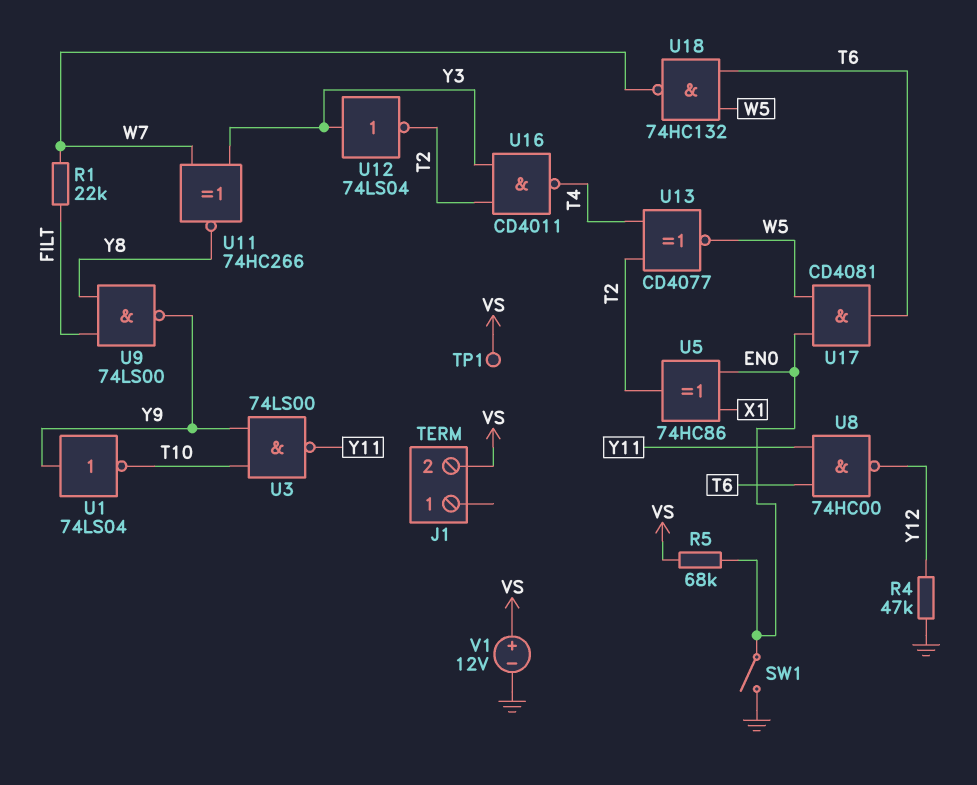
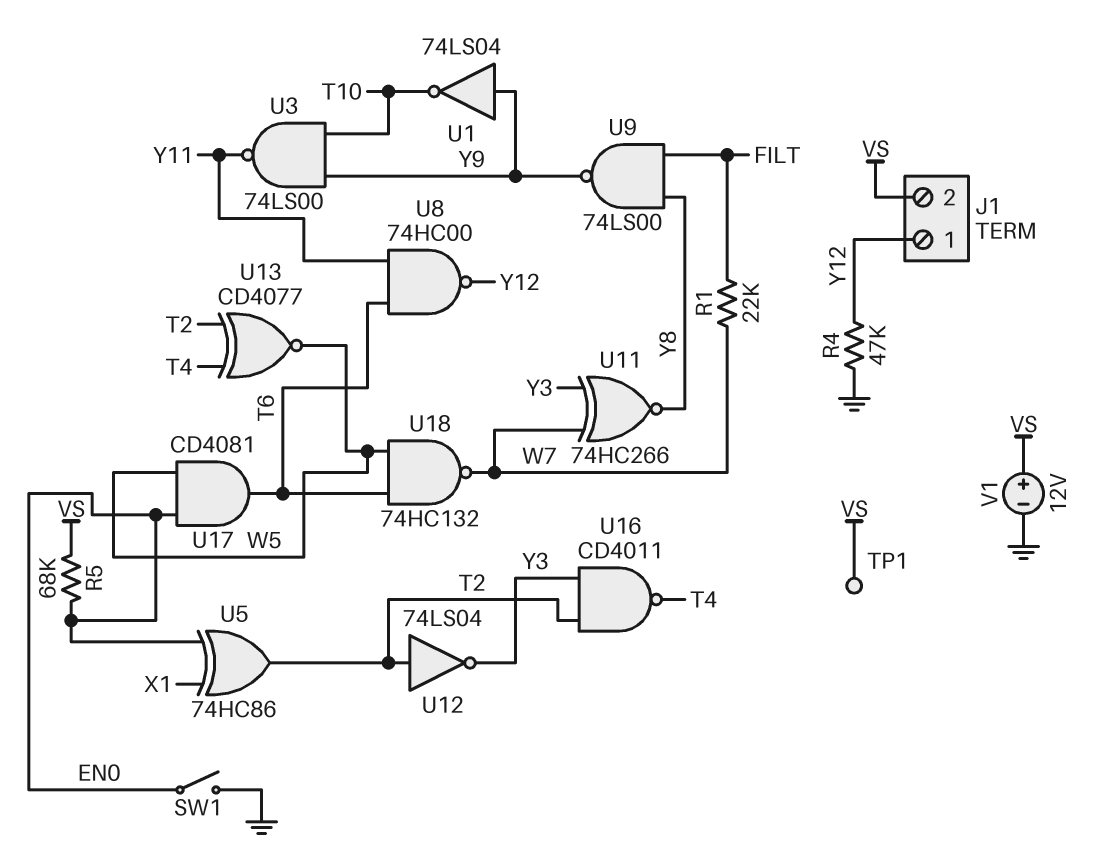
J1 pin 1: none -> Y12
U12: NOT 74LS04 (in Y3, out T2) -> NOT 74LS04 (in T2, out Y3)

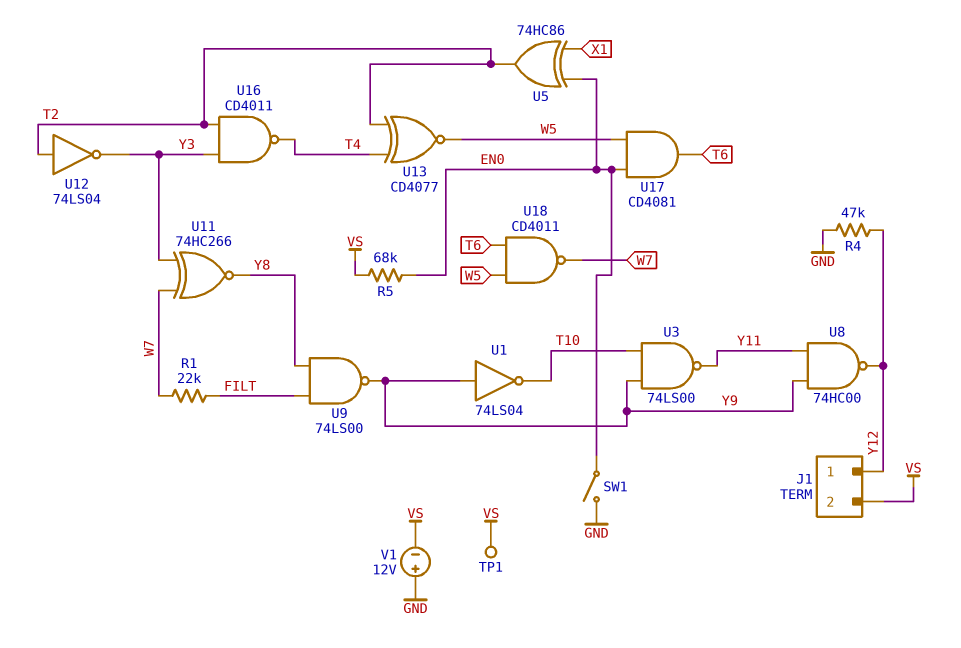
U8: NAND 74HC00 (in T6, in Y11, out Y12) -> NAND 74HC00 (in Y9, in Y11, out Y12)
U18: NAND 74HC132 (in T6, in W5, out W7) -> NAND CD4011 (in T6, in W5, out W7)
V1: 12V (plus VS, minus GND) -> 12V (plus GND, minus VS)

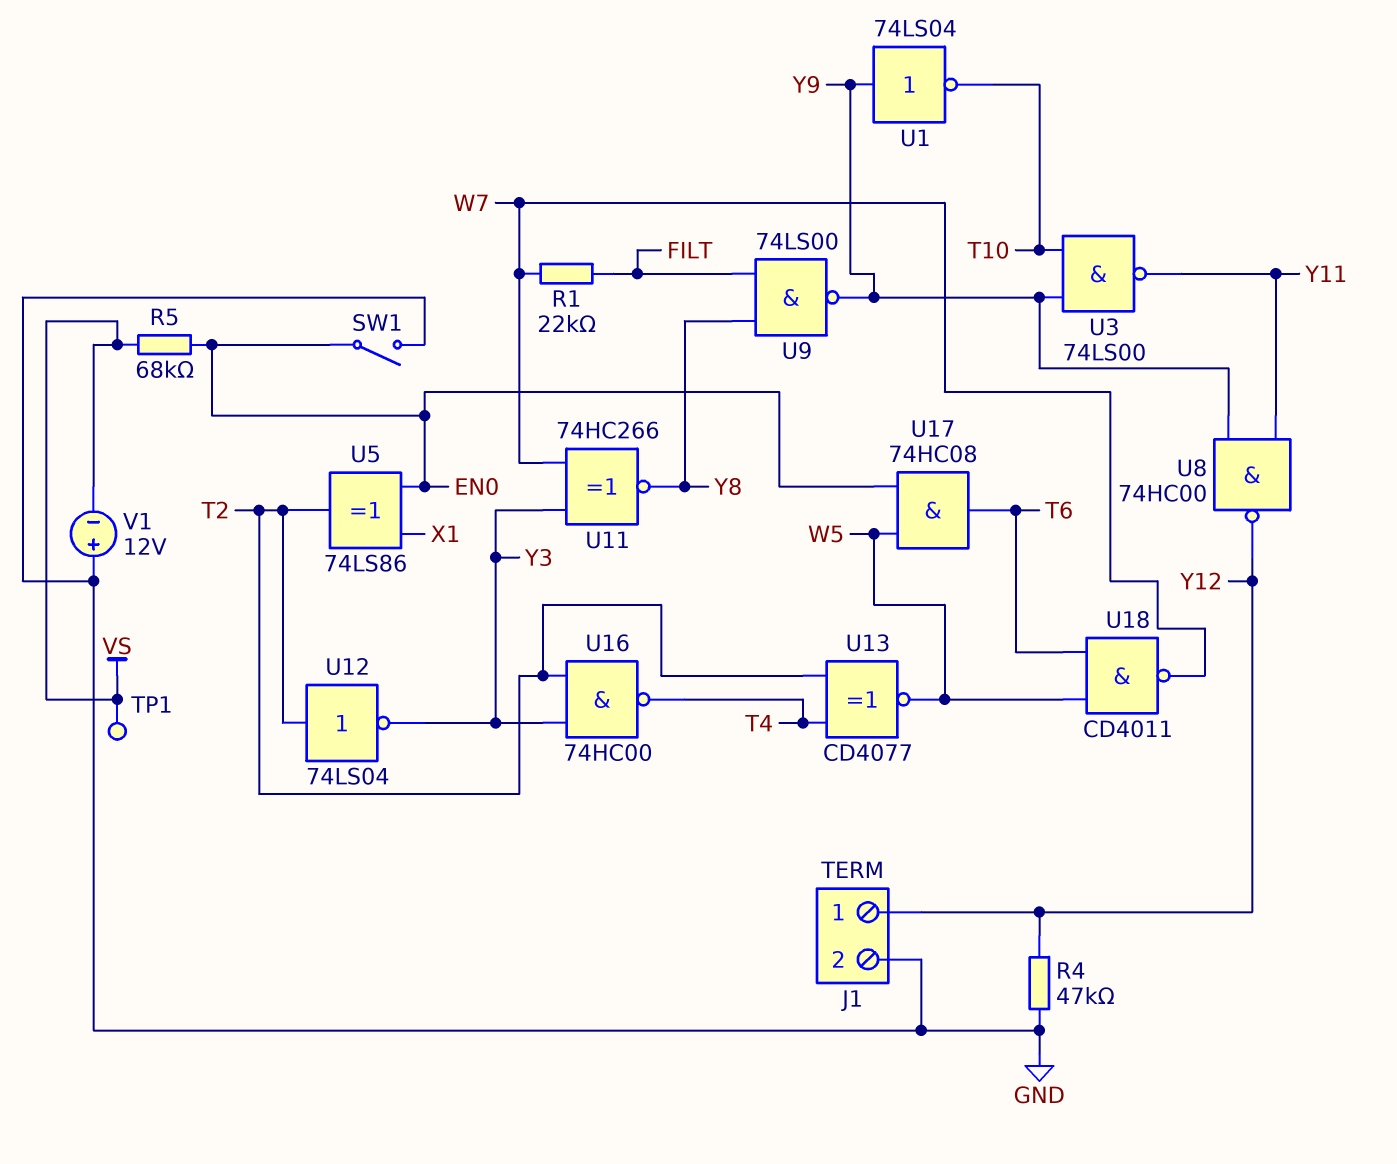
J1 pin 2: VS -> GND
U5: XOR 74HC86 (in EN0, in X1, out T2) -> XOR 74LS86 (in EN0, in X1, out T2)
U16: NAND CD4011 (in T2, in Y3, out T4) -> NAND 74HC00 (in T2, in Y3, out T4)
U17: AND CD4081 (in EN0, in W5, out T6) -> AND 74HC08 (in EN0, in W5, out T6)

